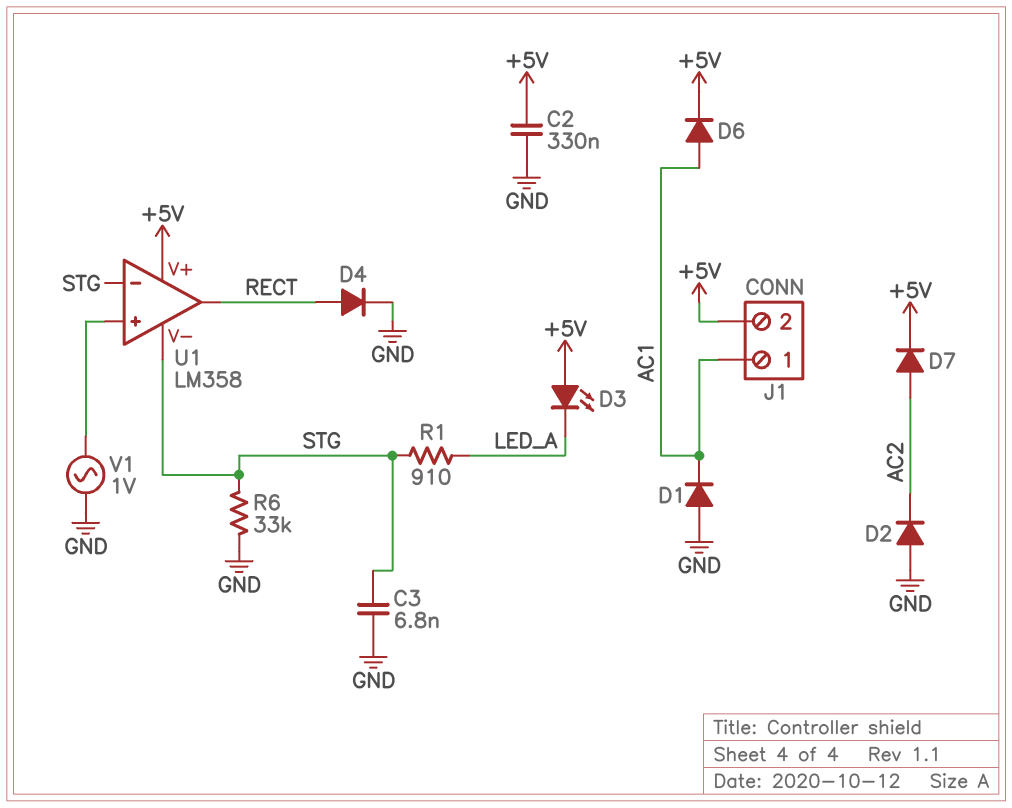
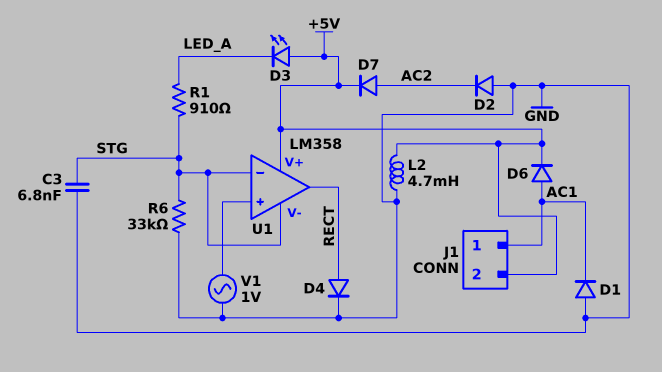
C2: 330nF (+5V, GND) -> none
L2: none -> 4.7mH (+5V, GND)

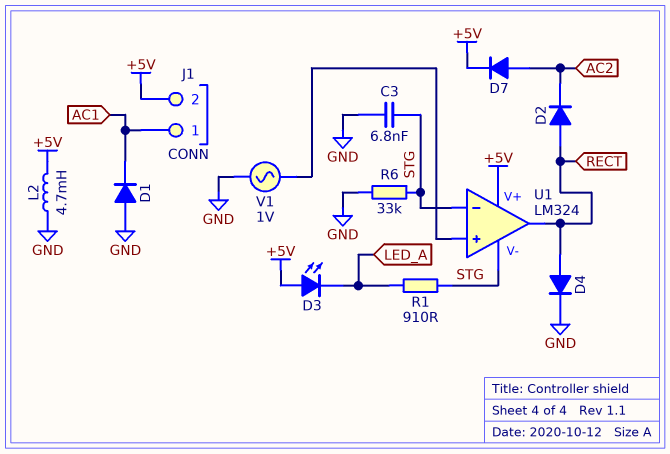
D2: diode (A GND, K AC2) -> diode (A RECT, K AC2)
D6: diode (A AC1, K +5V) -> none
U1: LM358 -> LM324

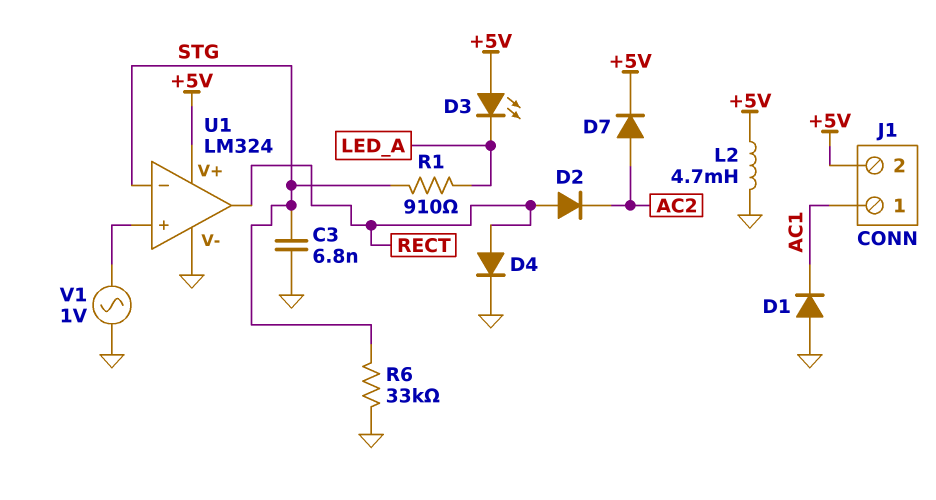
U1 pin V-: STG -> GND

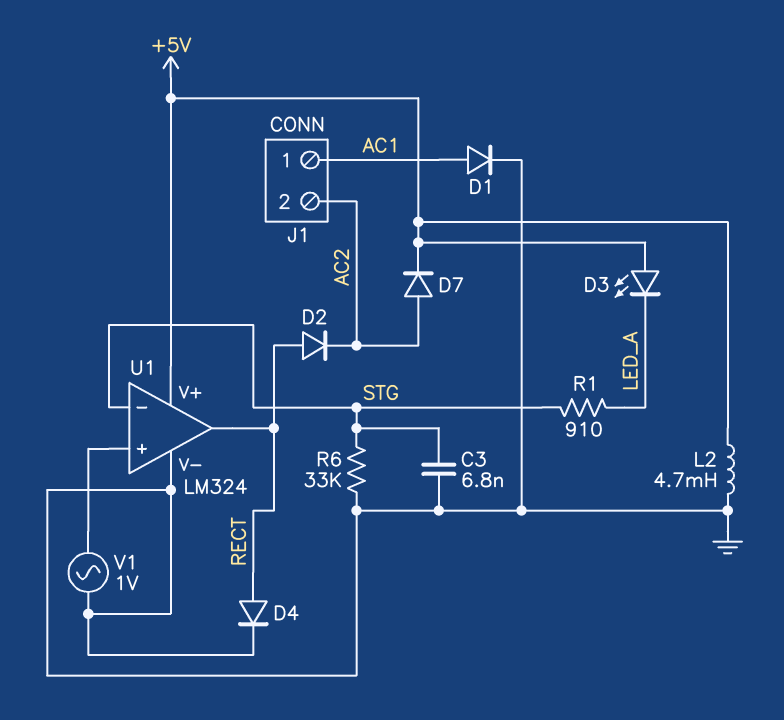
D1: diode (A GND, K AC1) -> diode (A AC1, K GND)
J1 pin 2: +5V -> AC2

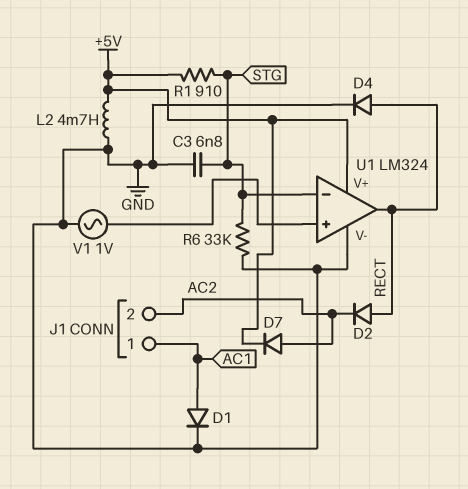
D3: LED (A +5V, K LED_A) -> none
R1: 910 (LED_A, STG) -> 910 (+5V, STG)

